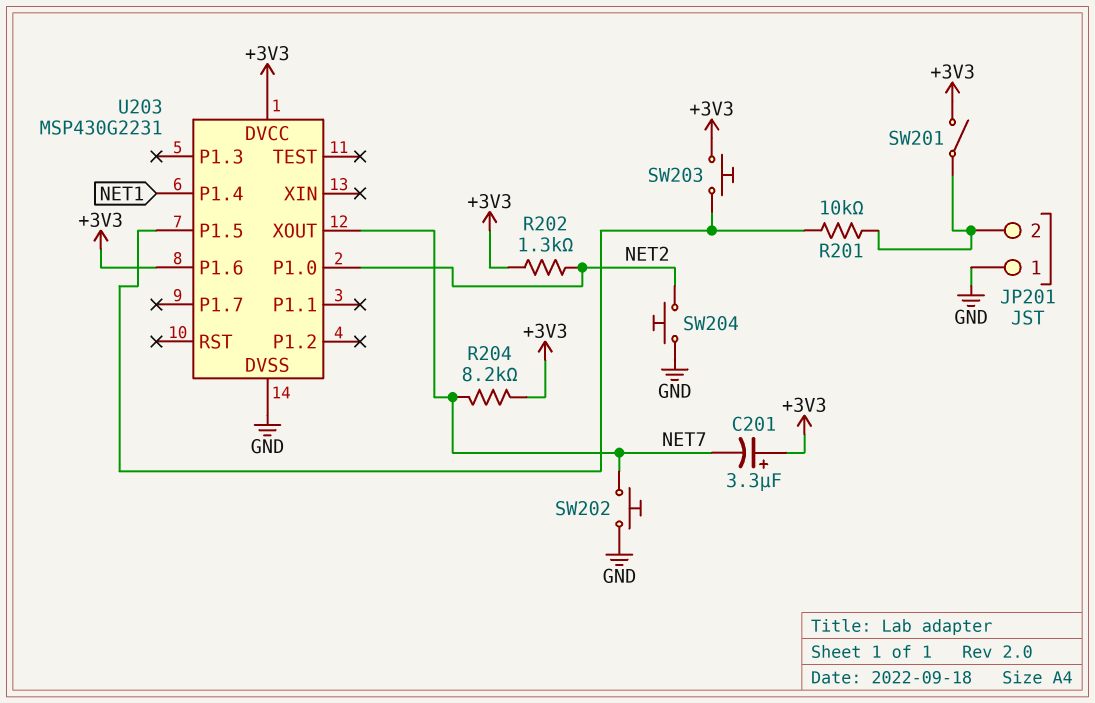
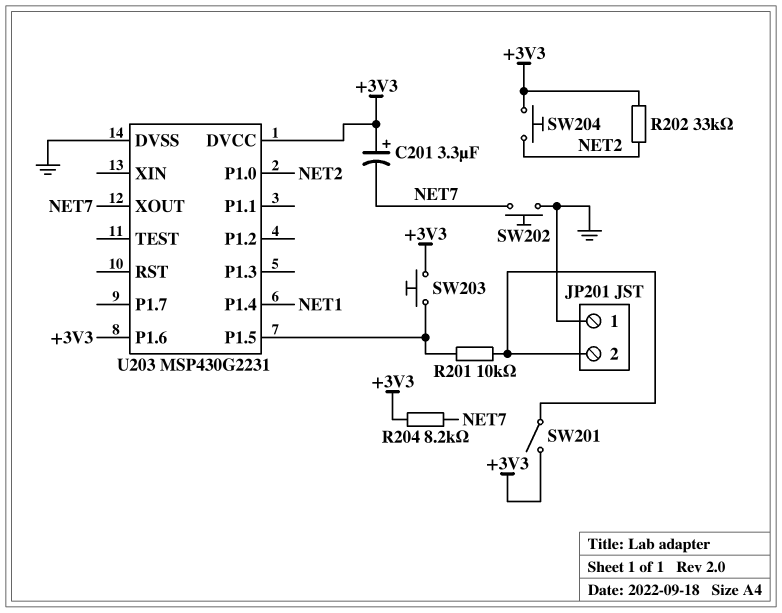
R202: 1.3k (+3V3, NET2) -> 33k (+3V3, NET2)
SW204: button (GND, NET2) -> button (+3V3, NET2)

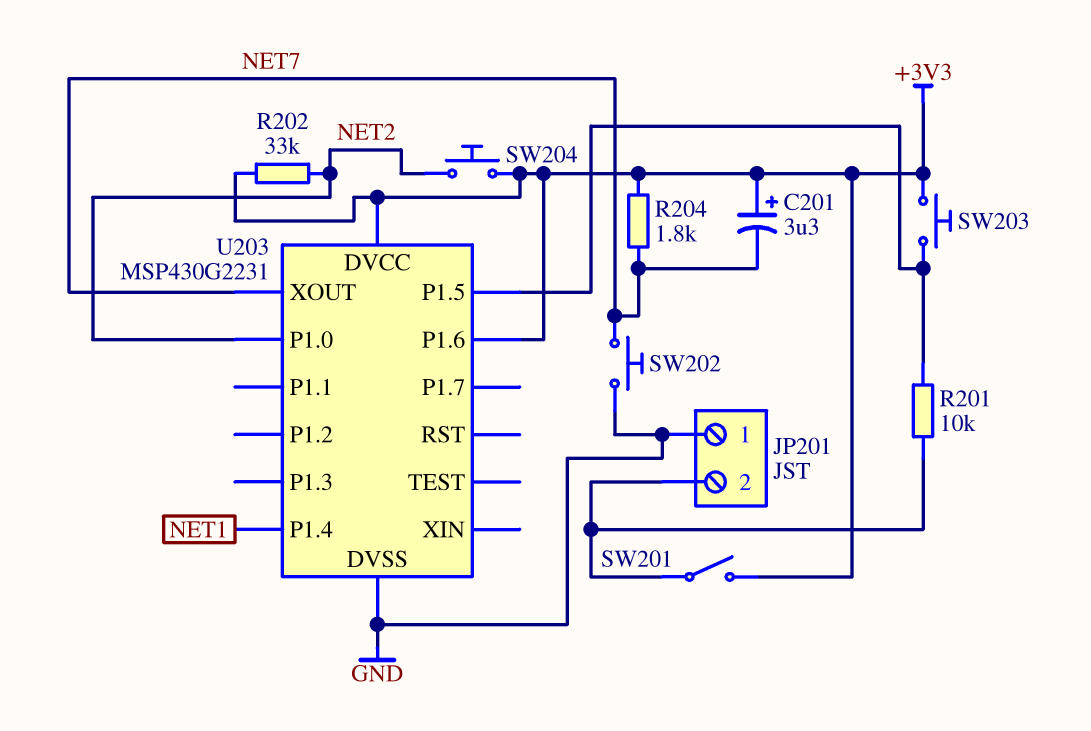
R204: 8.2k (+3V3, NET7) -> 1.8k (+3V3, NET7)

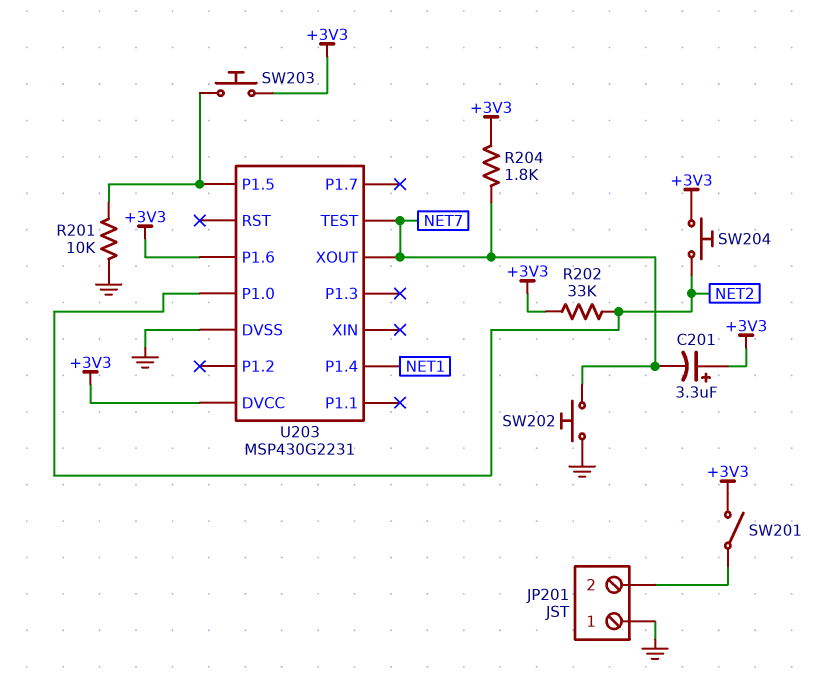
R201: 10k (JP201/2, U203/P1.5) -> 10k (GND, U203/P1.5)
U203 pin TEST: none -> NET7

